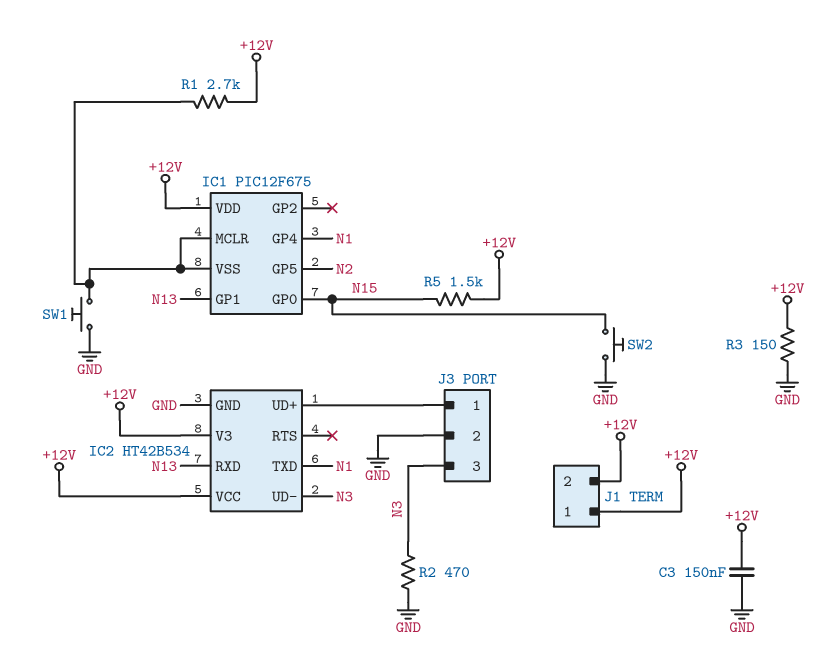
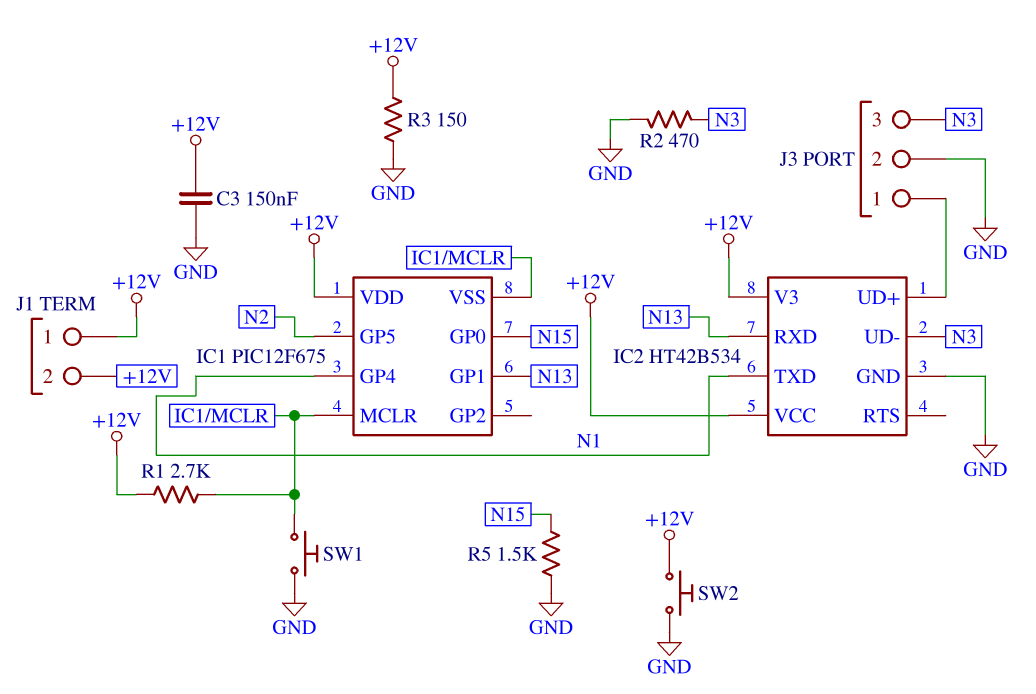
R5: 1.5k (+12V, N15) -> 1.5k (GND, N15)
SW2: button (GND, N15) -> button (+12V, GND)

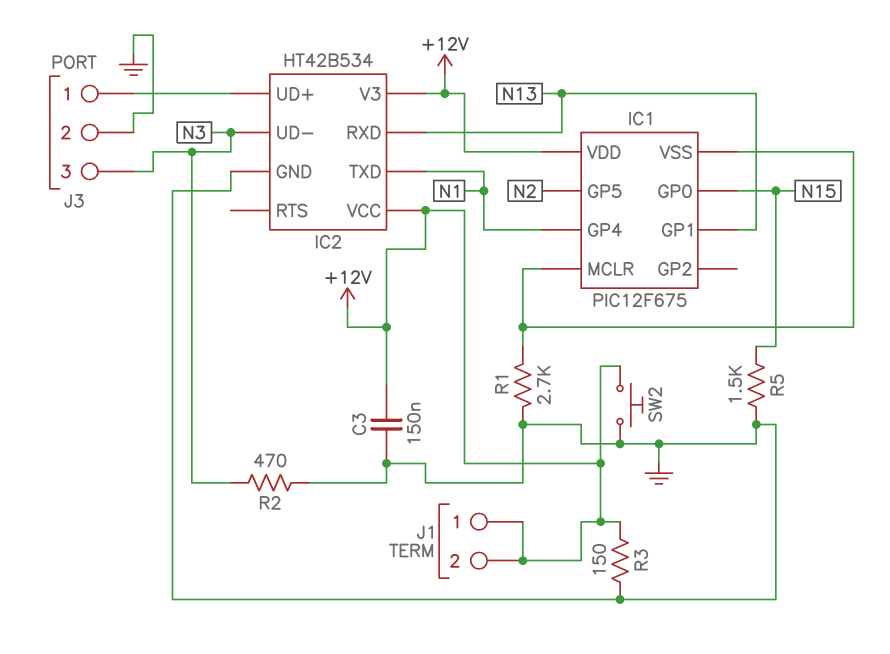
R1: 2.7k (+12V, IC1/MCLR) -> 2.7k (GND, IC1/MCLR)
SW1: button (GND, IC1/MCLR) -> none

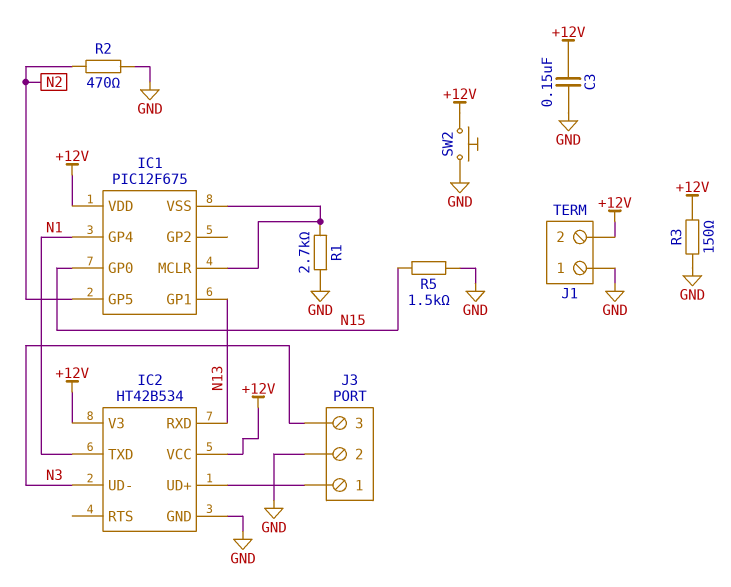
J1 pin 1: +12V -> GND
R2: 470 (GND, N3) -> 470 (GND, N2)

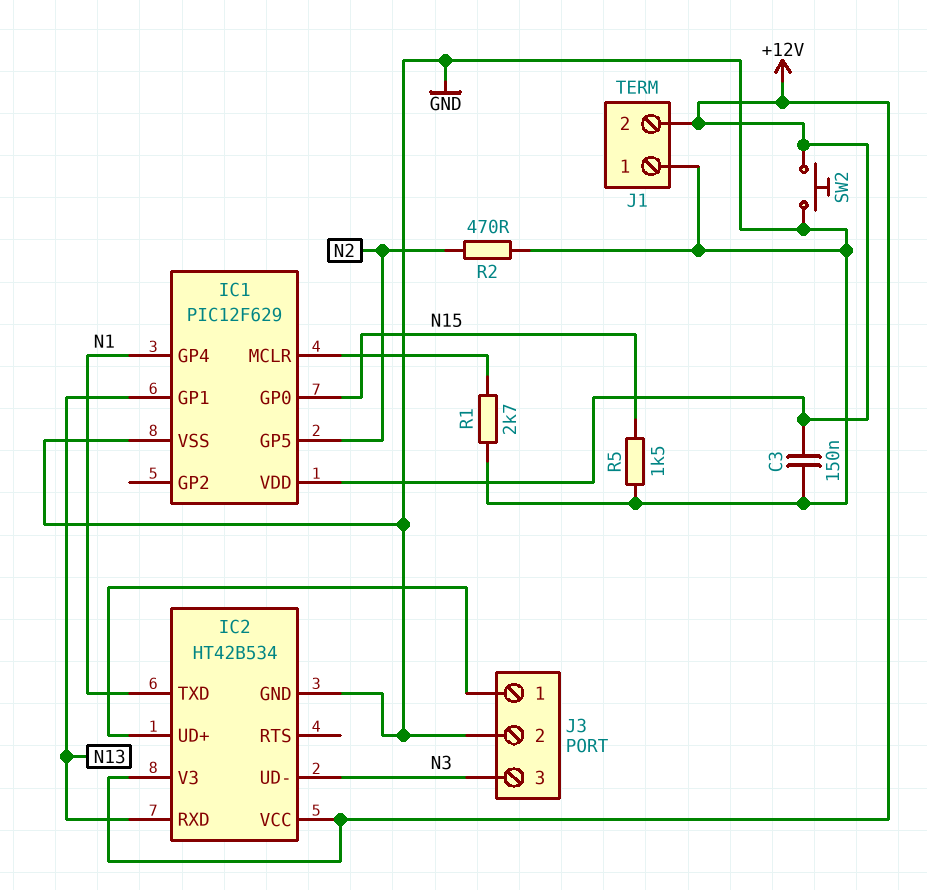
IC1: PIC12F675 -> PIC12F629
IC1 pin VSS: IC1/MCLR -> GND
R3: 150 (+12V, GND) -> none

